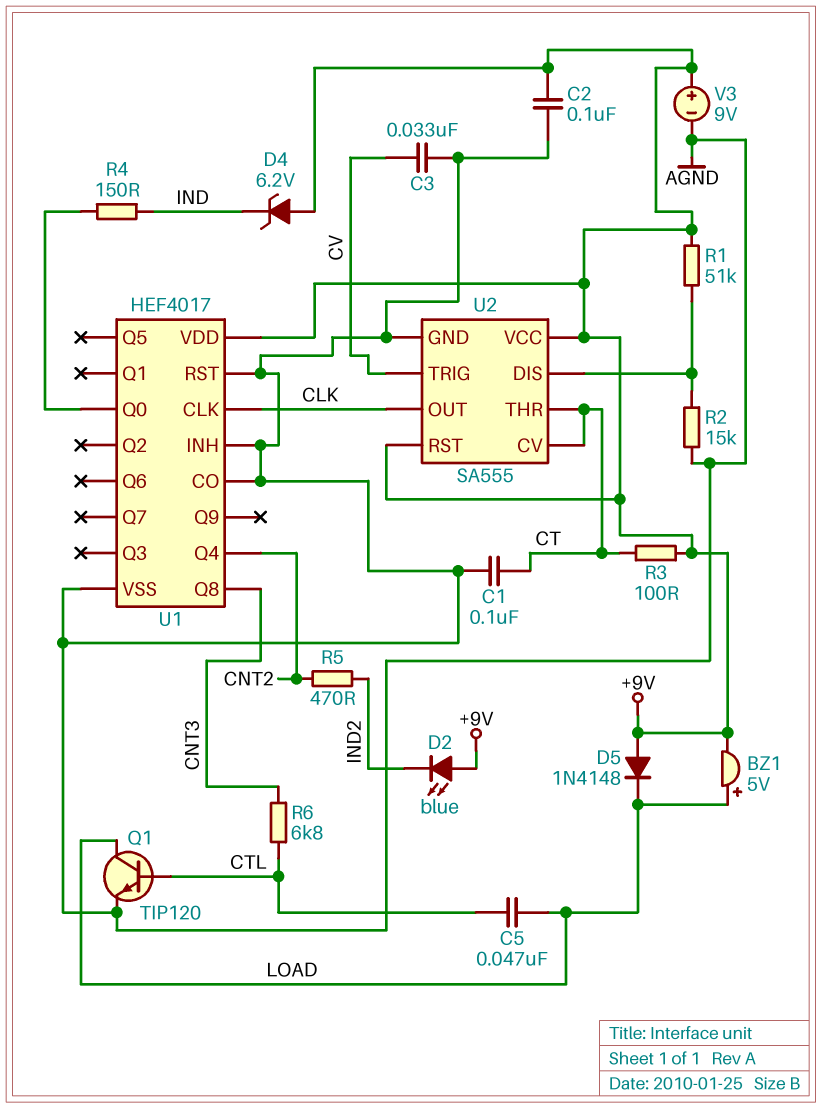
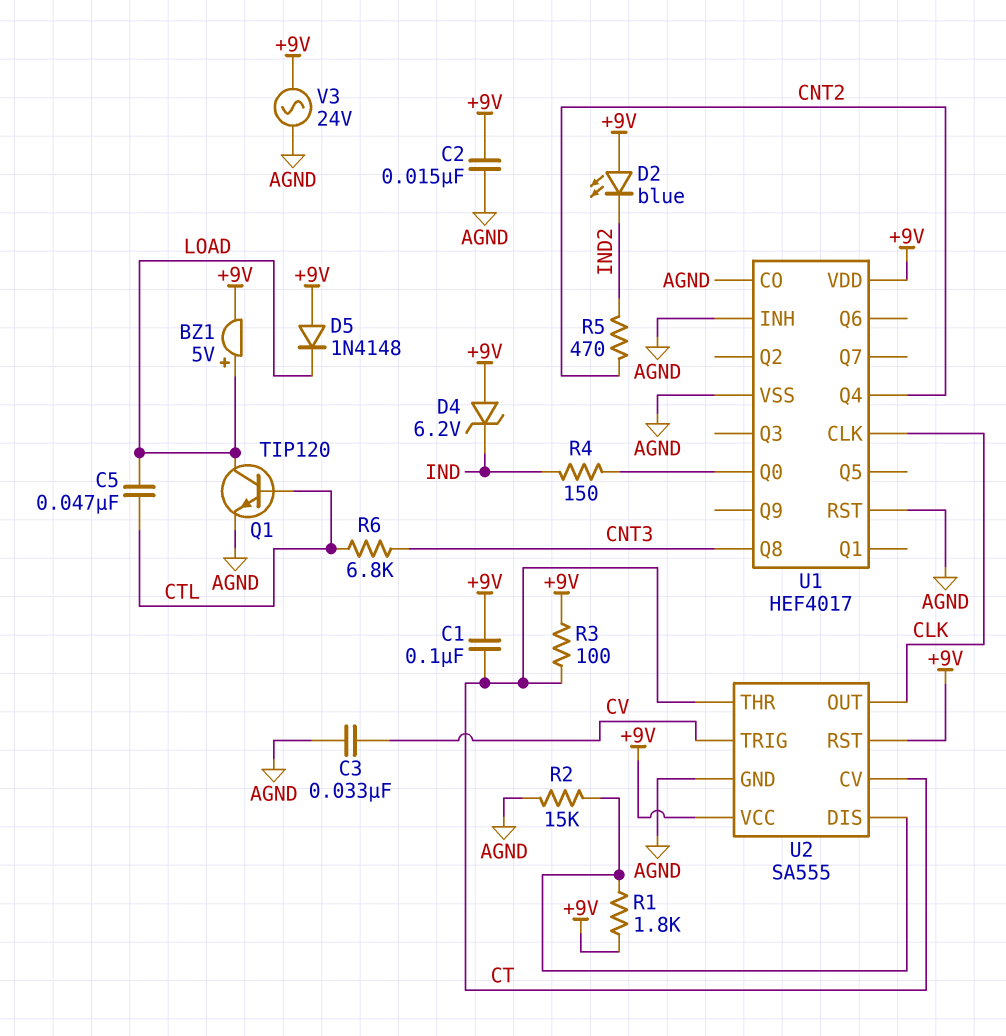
C1: 100nF (AGND, CT) -> 100nF (+9V, CT)
C2: 100nF (+9V, AGND) -> 15nF (+9V, AGND)
R1: 51k (+9V, U2/DIS) -> 1.8k (+9V, U2/DIS)
V3: 9V (plus +9V, minus AGND) -> AC 24V (+9V, AGND)

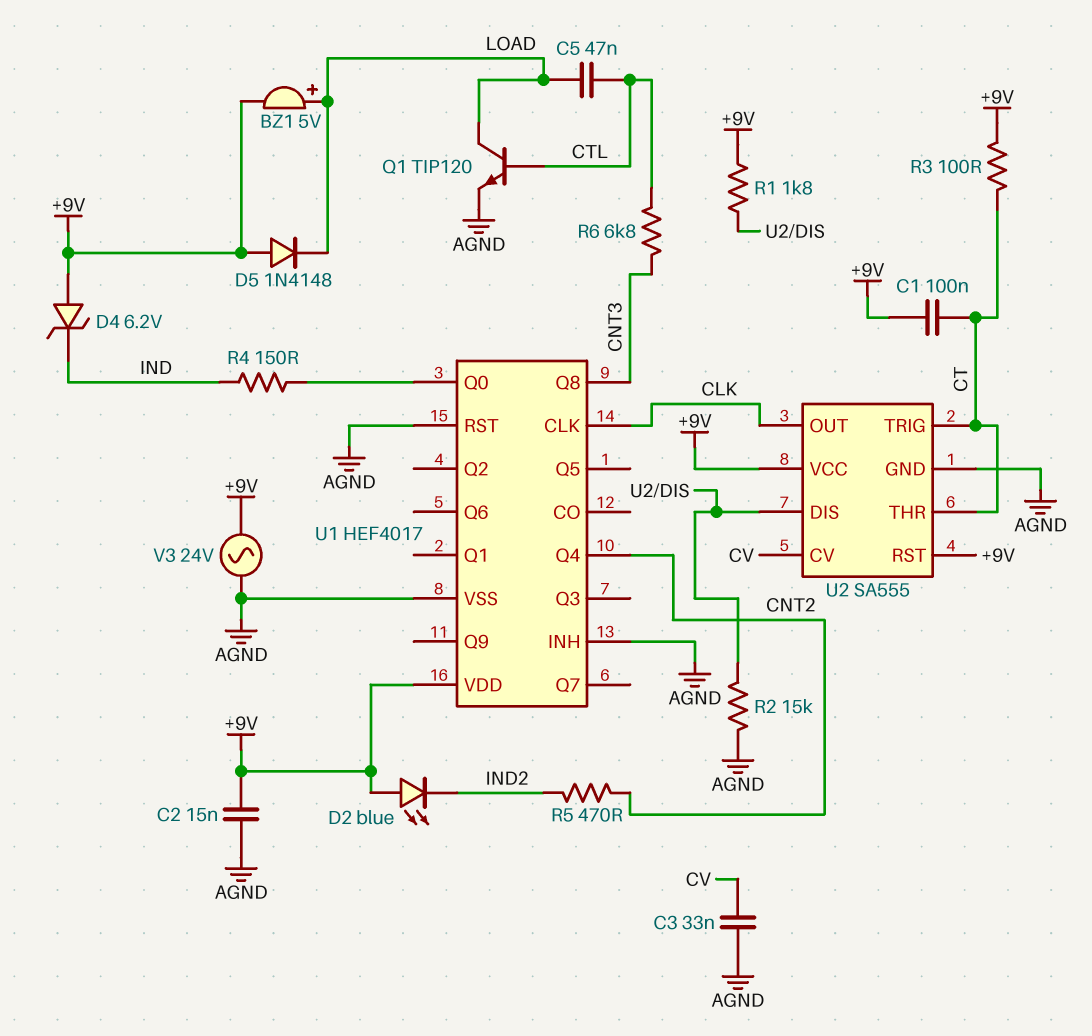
U1 pin CO: AGND -> none
U2 pin CV: CT -> CV
U2 pin TRIG: CV -> CT

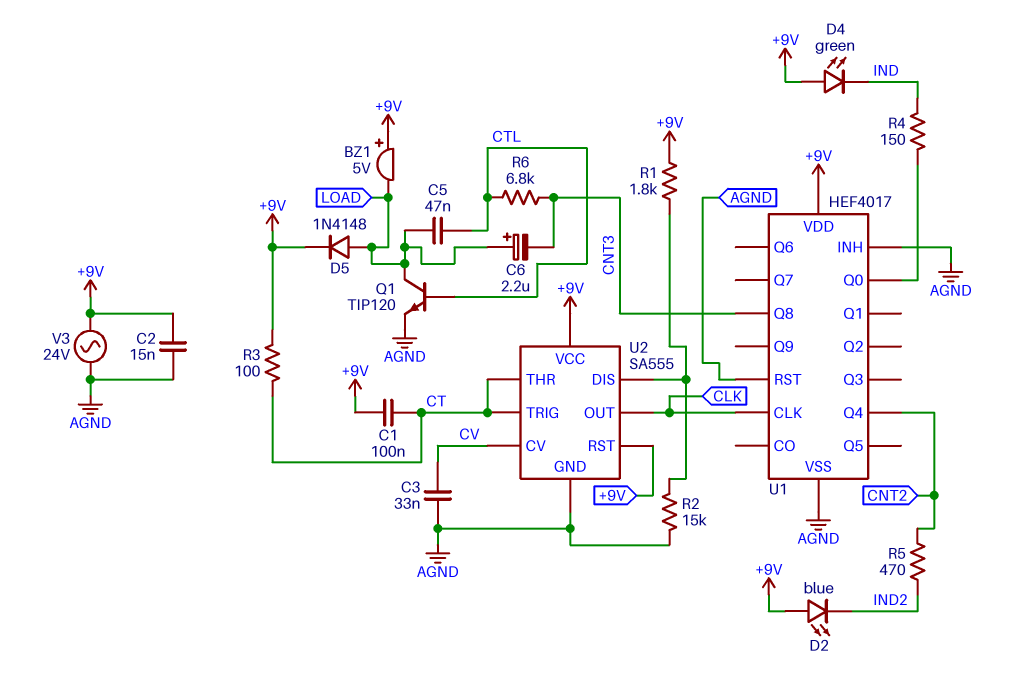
BZ1: buzzer 5V (plus LOAD, minus +9V) -> buzzer 5V (plus +9V, minus LOAD)
C6: none -> 2.2uF (plus LOAD, minus CNT3)
D4: zener 6.2V (A +9V, K IND) -> LED green (A +9V, K IND)
D5: diode 1N4148 (A +9V, K LOAD) -> diode 1N4148 (A LOAD, K +9V)

